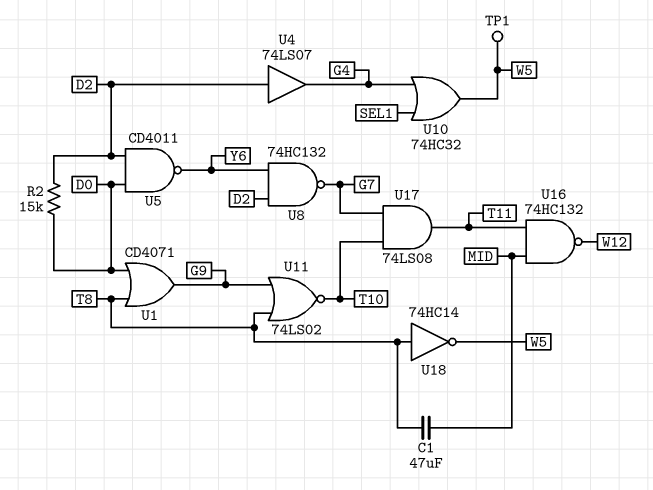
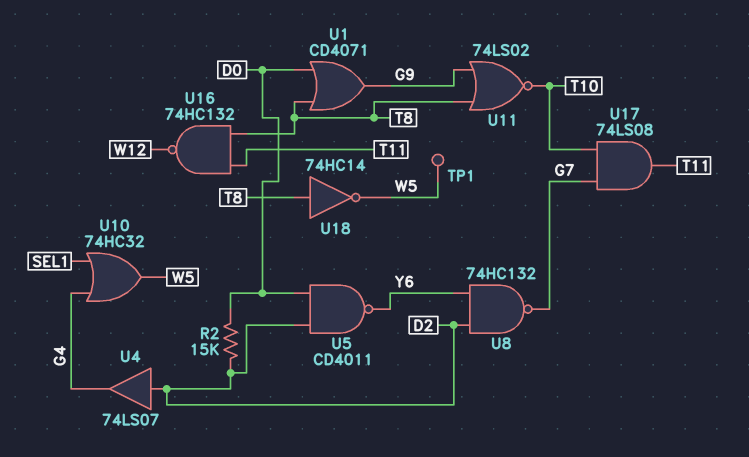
C1: 47uF (MID, T8) -> none
U16: NAND 74HC132 (in MID, in T11, out W12) -> NAND 74HC132 (in T8, in T11, out W12)

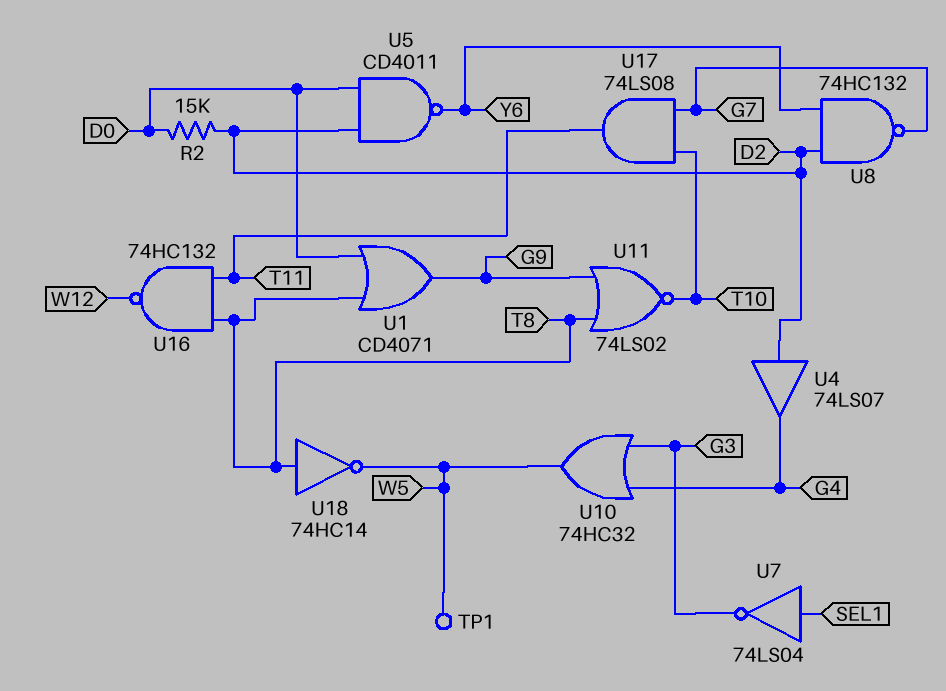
U7: none -> NOT 74LS04 (in SEL1, out G3)
U10: OR 74HC32 (in G4, in SEL1, out W5) -> OR 74HC32 (in G3, in G4, out W5)

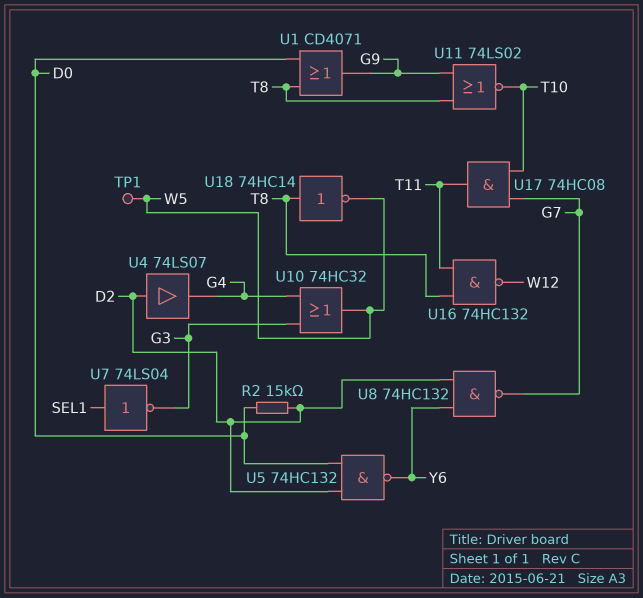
U5: NAND CD4011 (in D0, in D2, out Y6) -> NAND 74HC132 (in D0, in D2, out Y6)
U17: AND 74LS08 (in G7, in T10, out T11) -> AND 74HC08 (in G7, in T10, out T11)

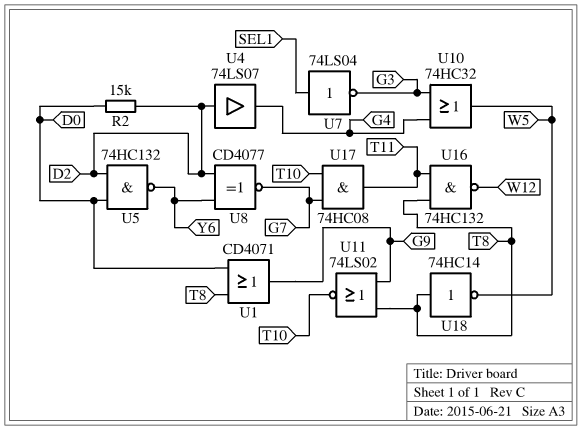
TP1: test point (W5) -> none
U8: NAND 74HC132 (in D2, in Y6, out G7) -> XNOR CD4077 (in D2, in Y6, out G7)

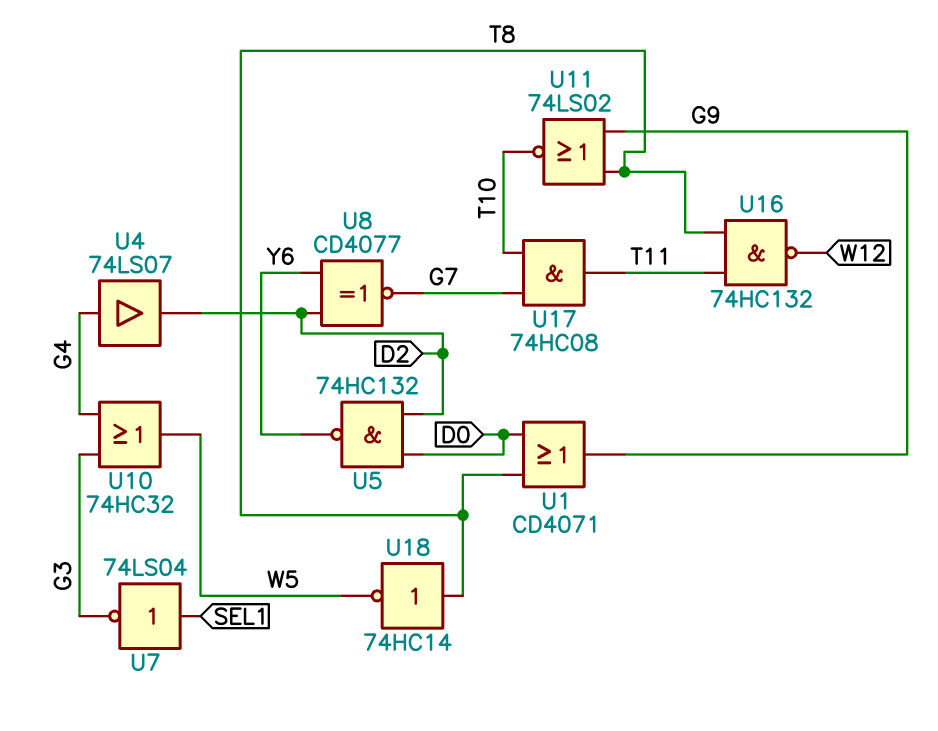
R2: 15k (D0, D2) -> none
U4: buffer 74LS07 (in D2, out G4) -> buffer 74LS07 (in G4, out D2)

